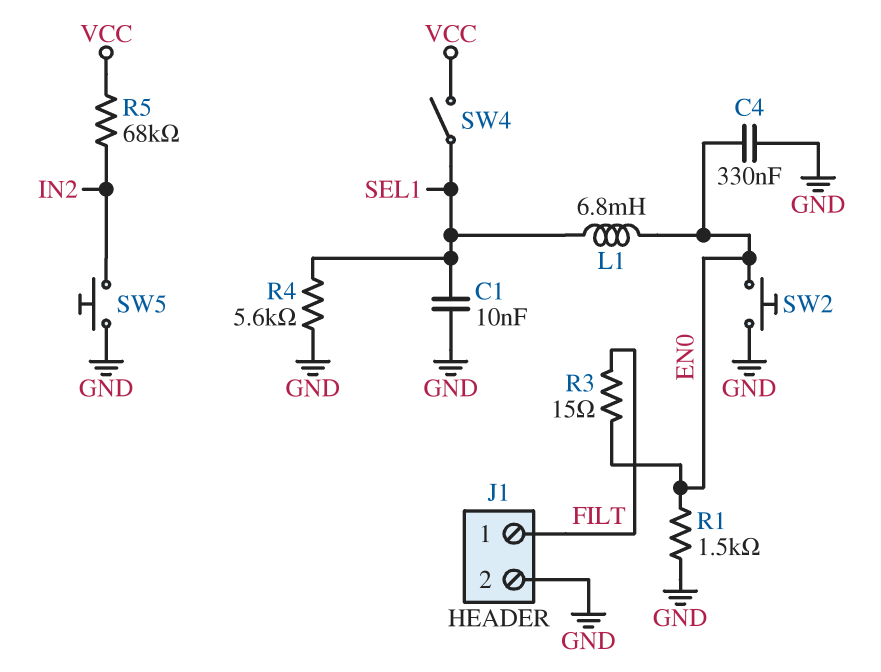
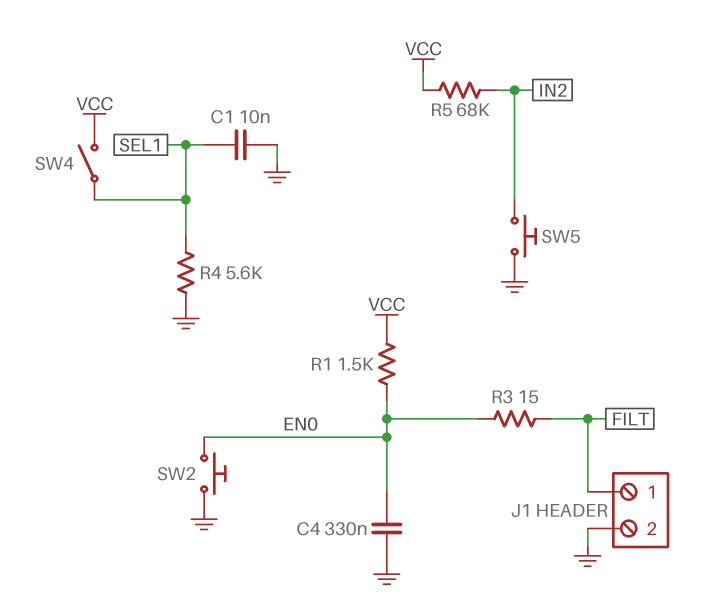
L1: 6.8mH (EN0, SEL1) -> none
R1: 1.5k (EN0, GND) -> 1.5k (EN0, VCC)

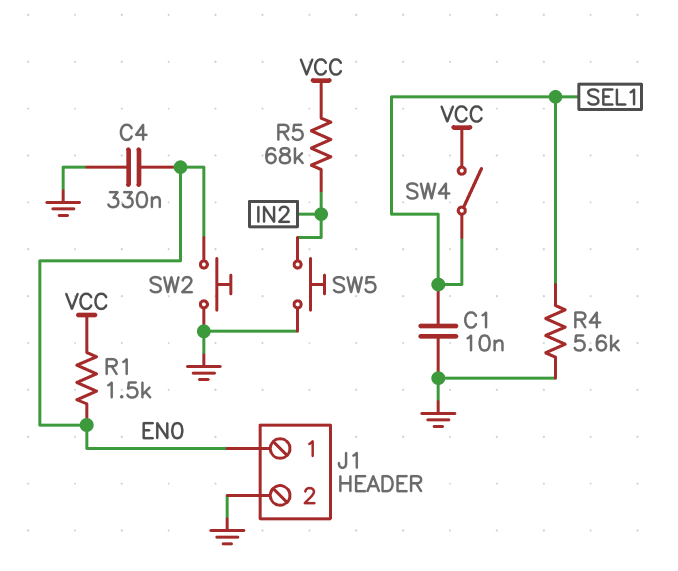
J1 pin 1: FILT -> EN0
R3: 15 (EN0, FILT) -> none

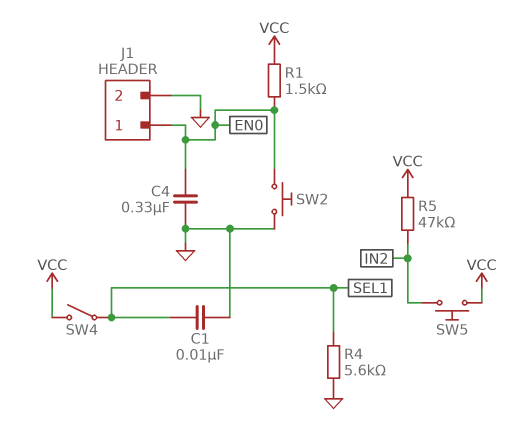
R5: 68k (IN2, VCC) -> 47k (IN2, VCC)
SW5: button (GND, IN2) -> button (IN2, VCC)

